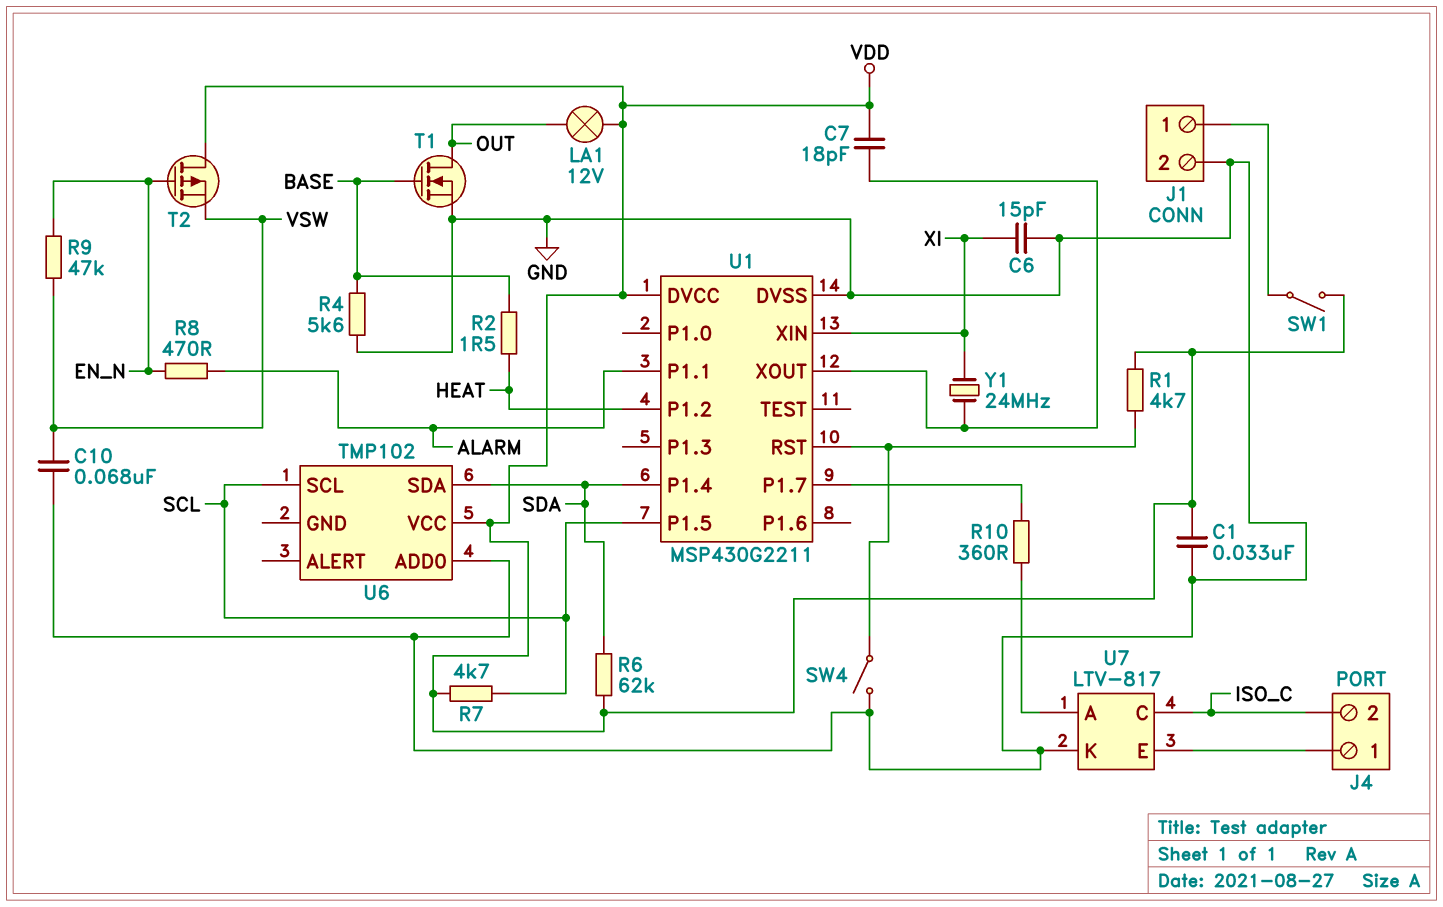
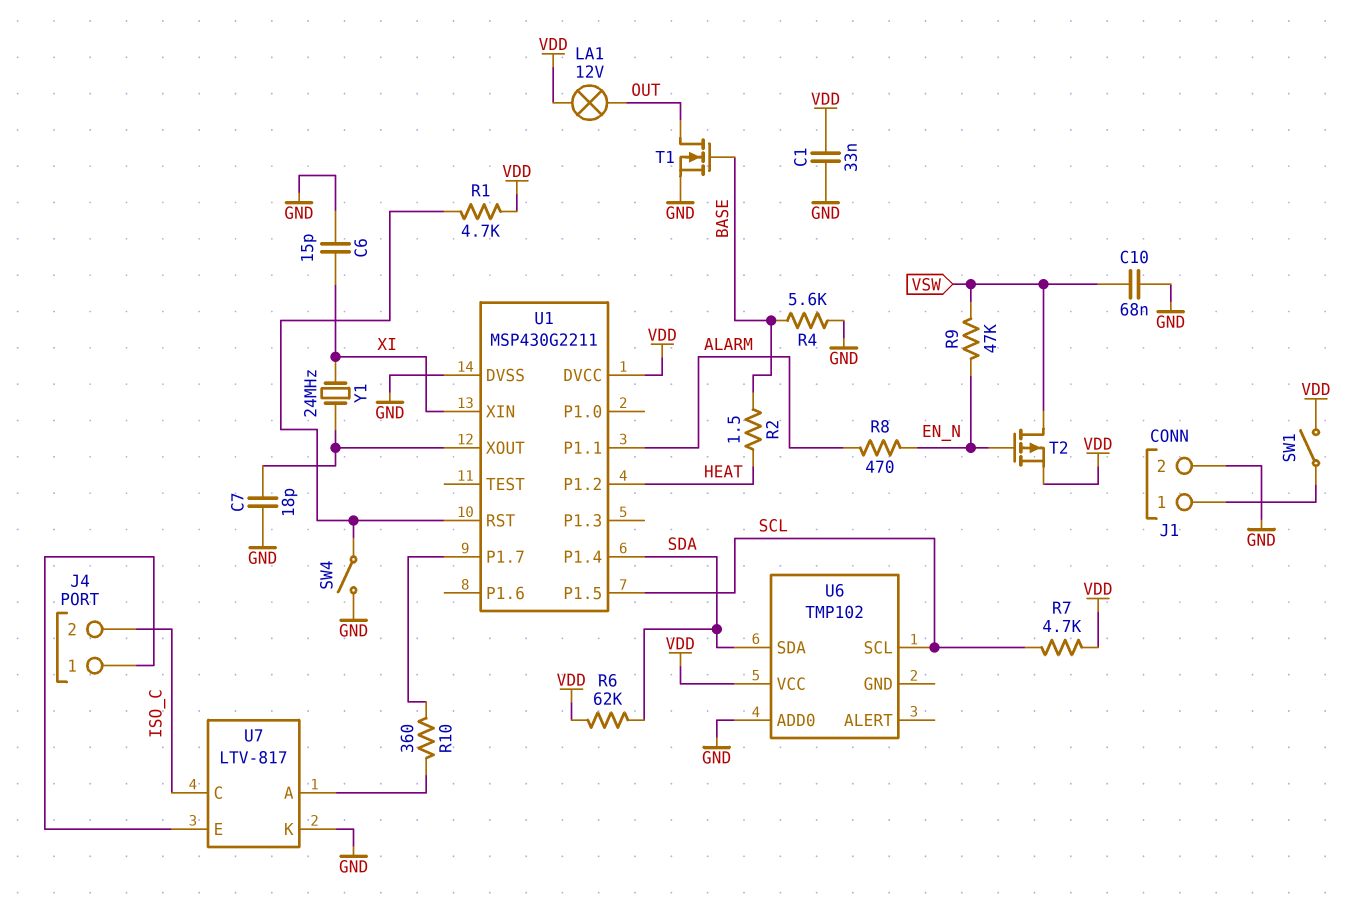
C7: 18pF (U1/XOUT, VDD) -> 18pF (GND, U1/XOUT)
T2: PMOS (G EN_N, D VDD, S VSW) -> PMOS (G EN_N, D VSW, S VDD)

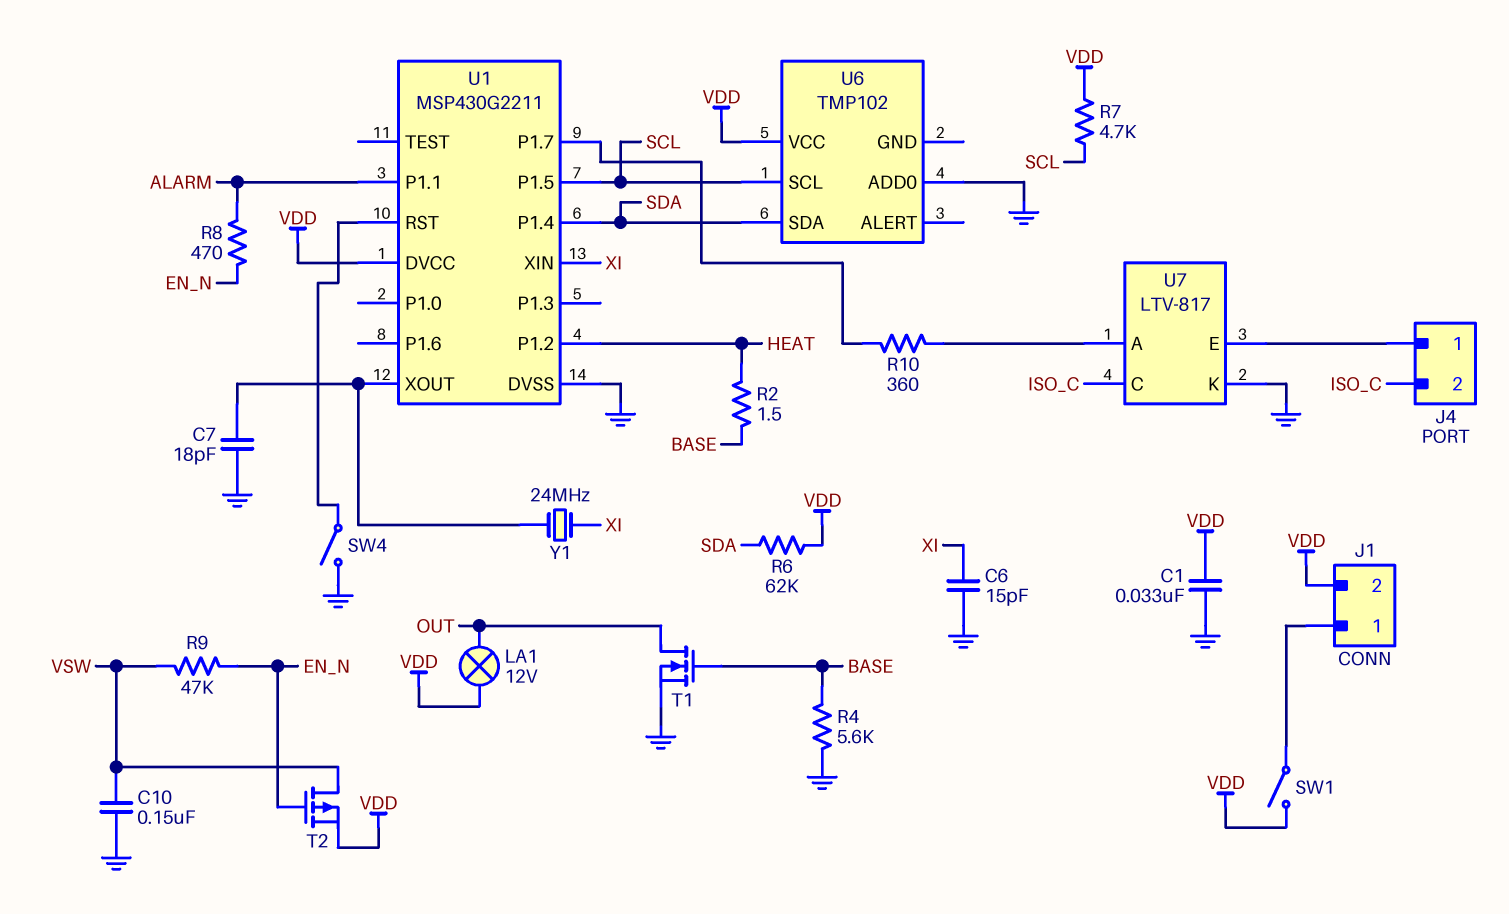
C10: 68nF (GND, VSW) -> 150nF (GND, VSW)
J1 pin 2: GND -> VDD
R1: 4.7k (U1/RST, VDD) -> none

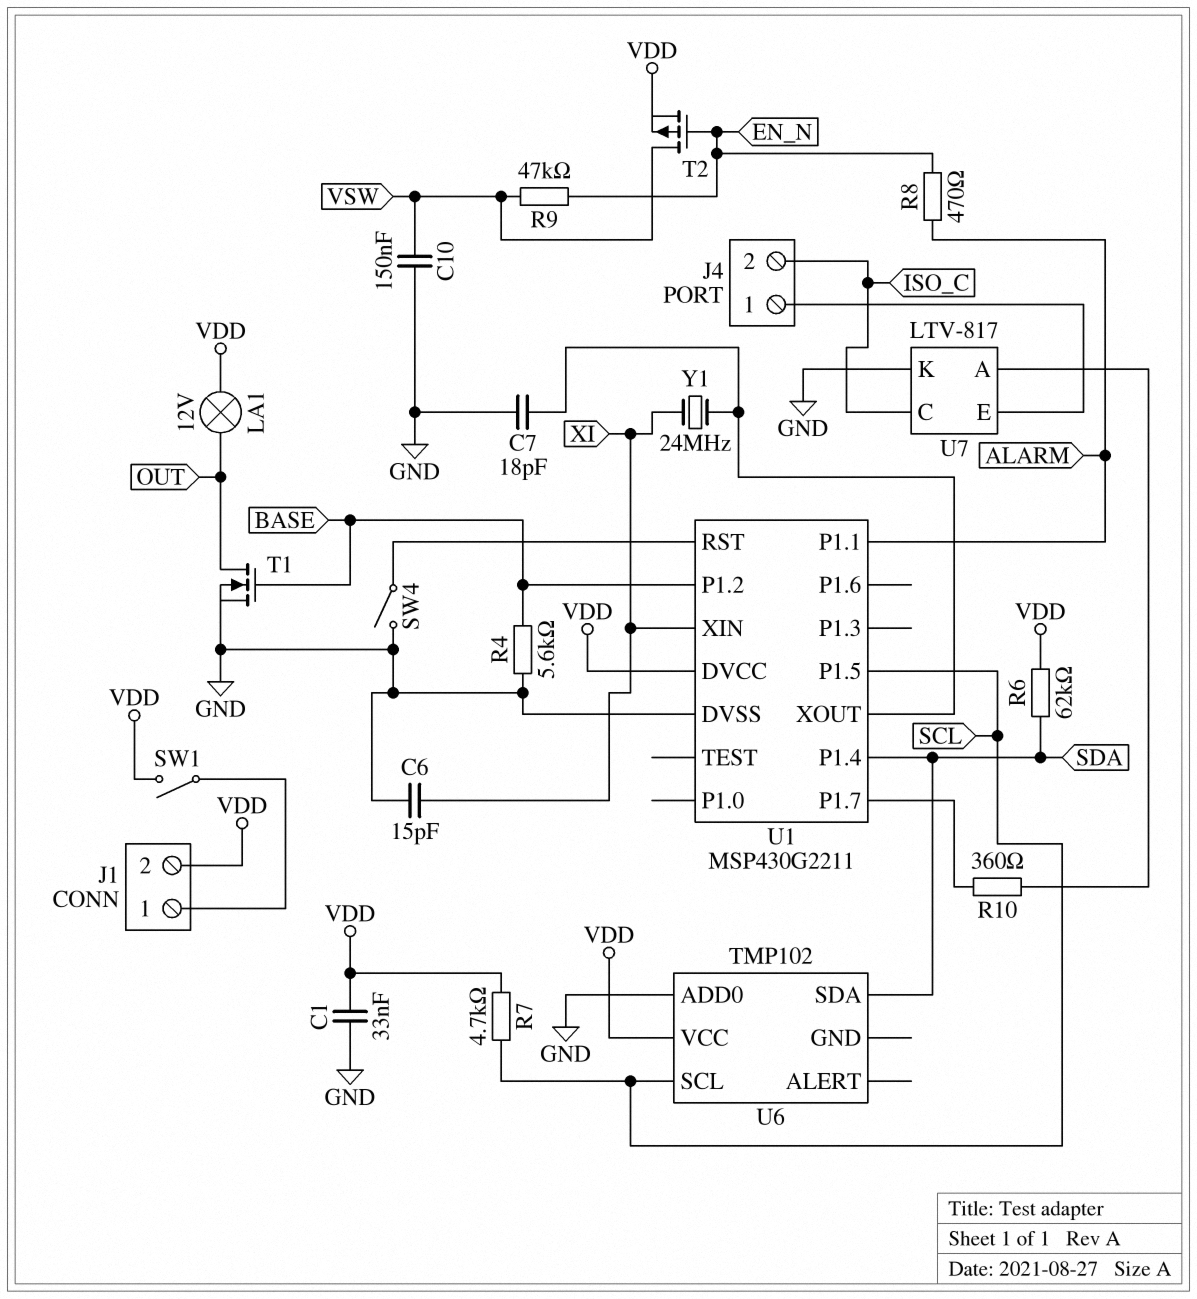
R2: 1.5 (BASE, HEAT) -> none
U1 pin P1.2: HEAT -> BASE

